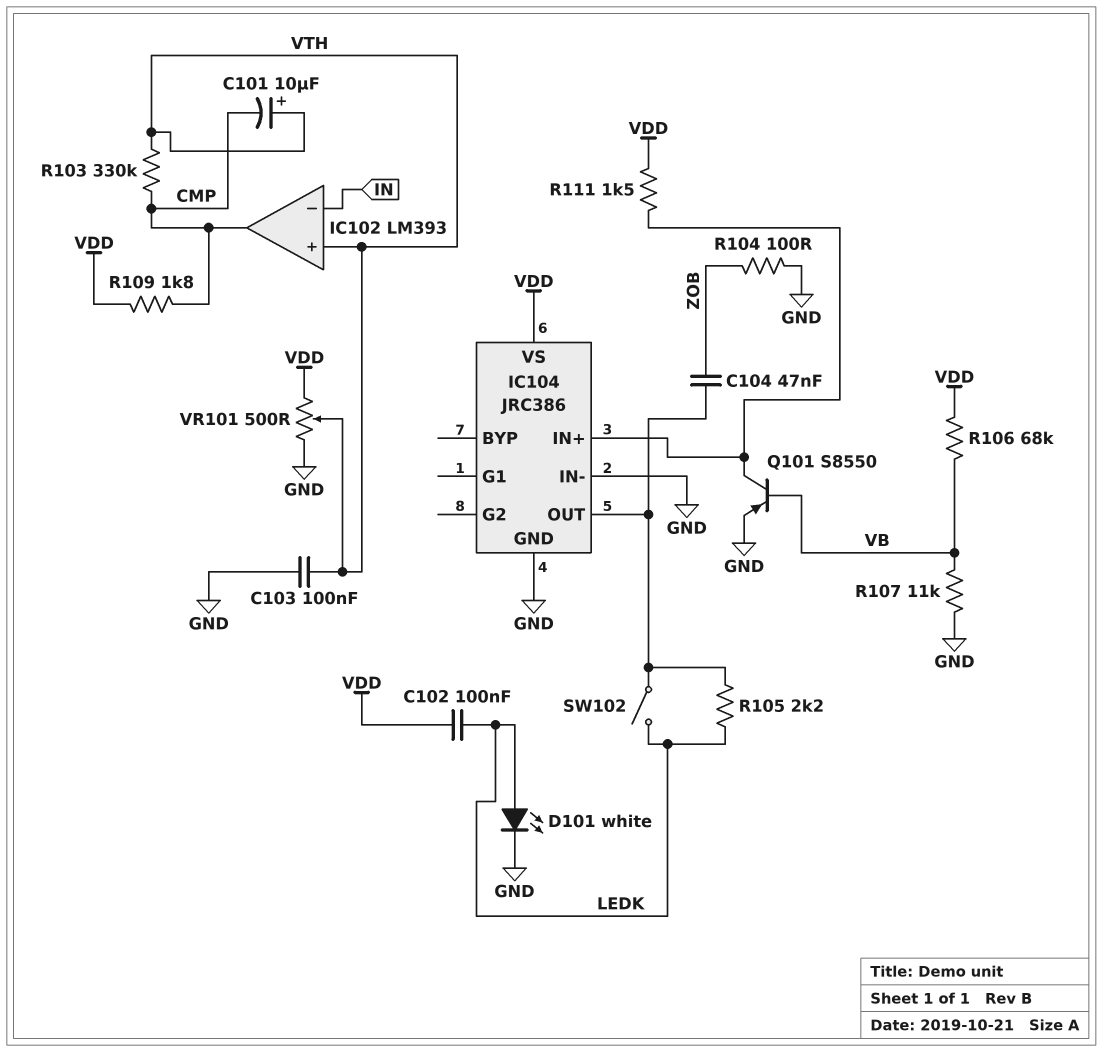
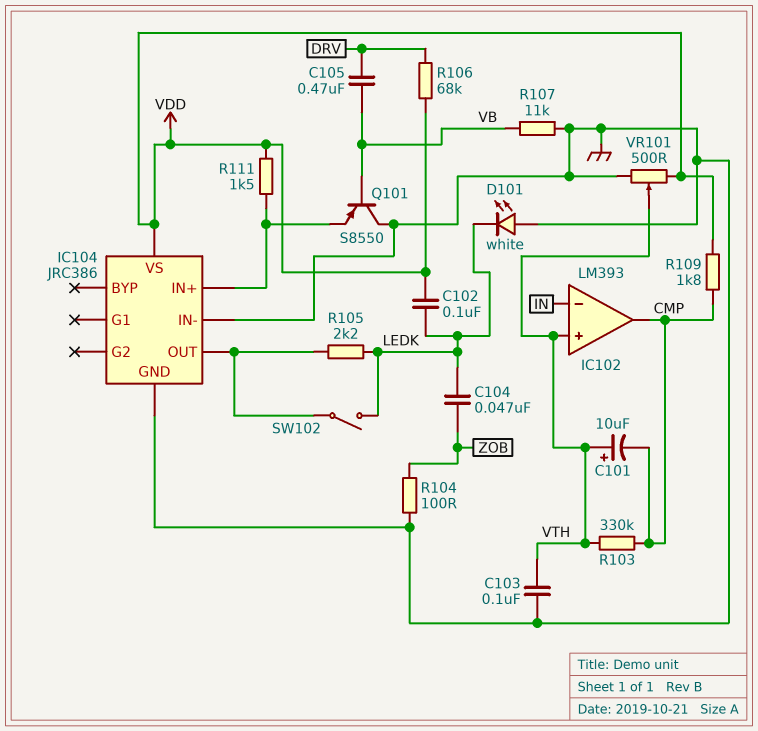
C104: 47nF (IC104/OUT, ZOB) -> 47nF (LEDK, ZOB)
C105: none -> 470nF (DRV, VB)
D101: LED white (A LEDK, K GND) -> LED white (A GND, K LEDK)
Q101: PNP S8550 (B VB, C IC104/IN+, E GND) -> PNP S8550 (B VB, C GND, E IC104/IN+)
R106: 68k (VB, VDD) -> 68k (DRV, VDD)

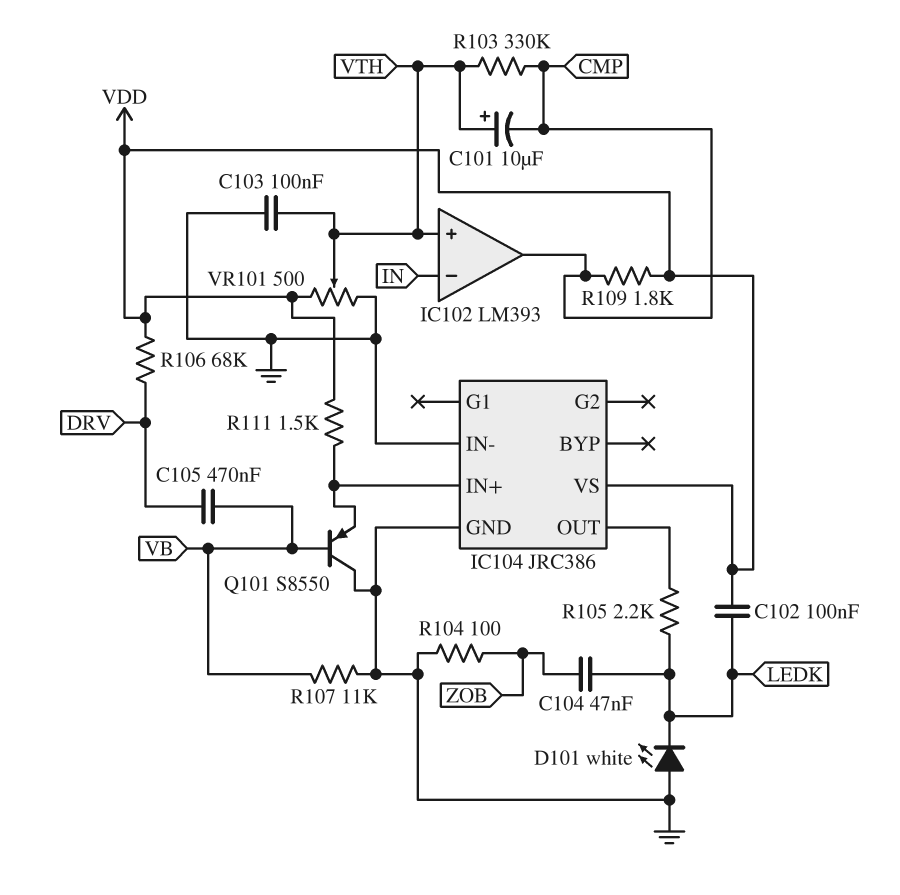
SW102: switch (IC104/OUT, LEDK) -> none

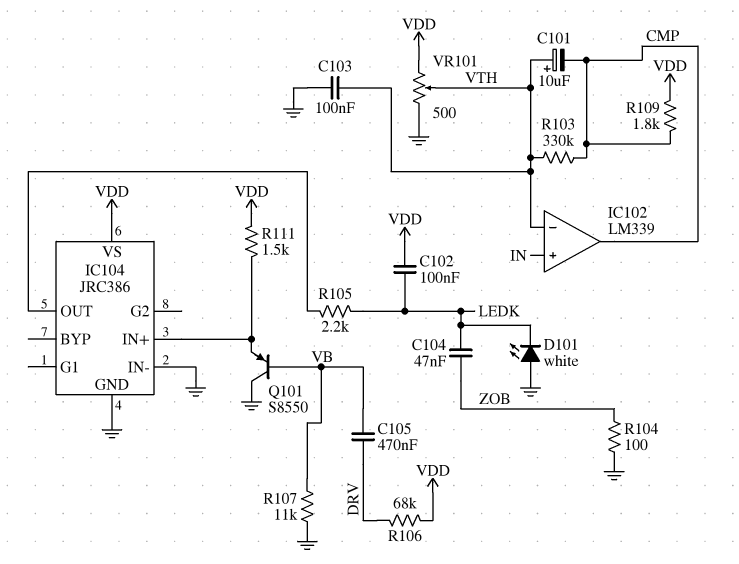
IC102: LM393 -> LM339
IC102 pin in+: VTH -> IN
IC102 pin in-: IN -> VTH

